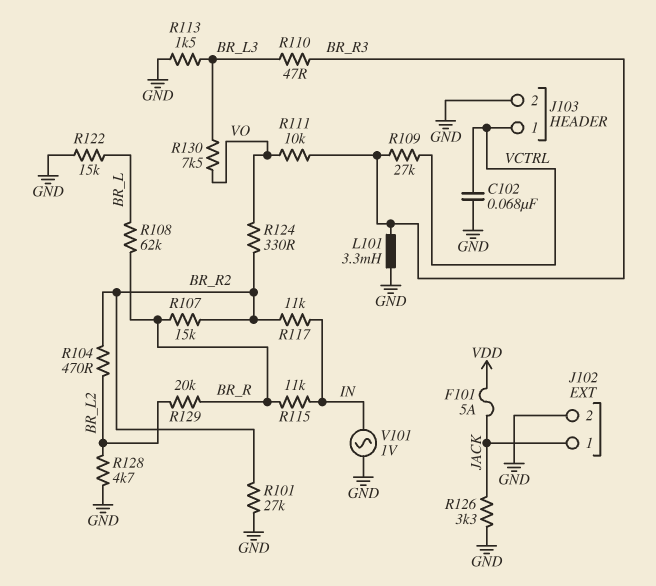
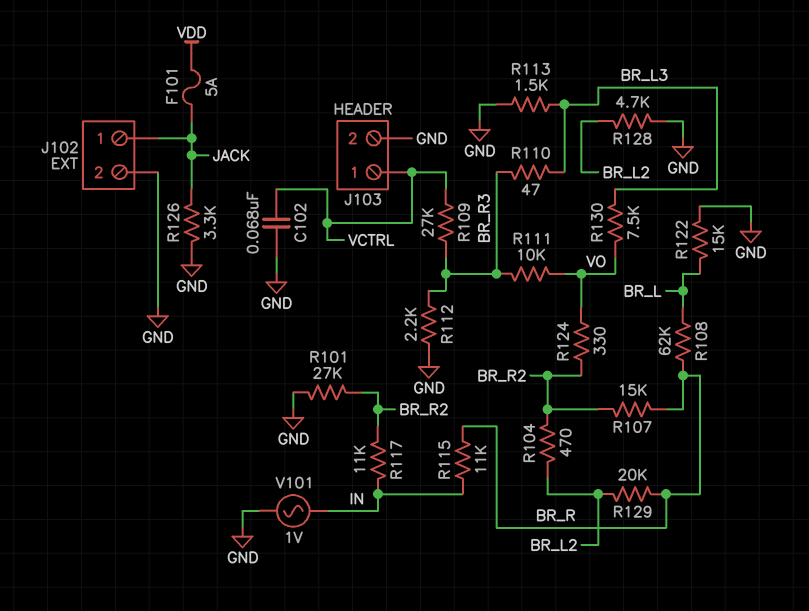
L101: 3.3mH (BR_R3, GND) -> none
R112: none -> 2.2k (BR_R3, GND)

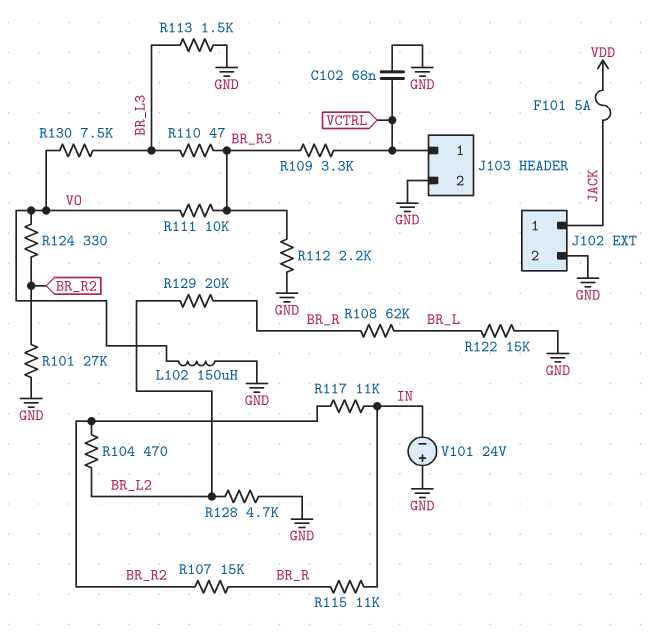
L102: none -> 150uH (GND, VO)
R109: 27k (BR_R3, VCTRL) -> 3.3k (BR_R3, VCTRL)
R126: 3.3k (GND, JACK) -> none
V101: AC 1V (GND, IN) -> 24V (plus GND, minus IN)

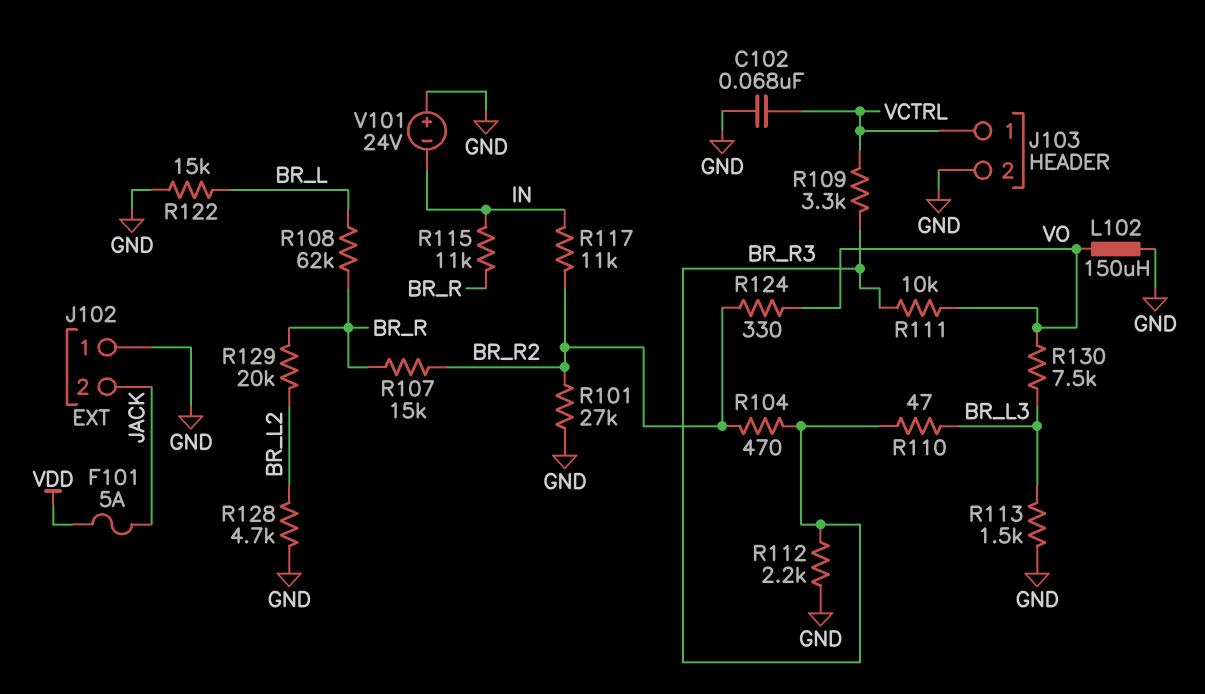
J102 pin 1: JACK -> GND
J102 pin 2: GND -> JACK
R104: 470 (BR_L2, BR_R2) -> 470 (BR_R2, BR_R3)

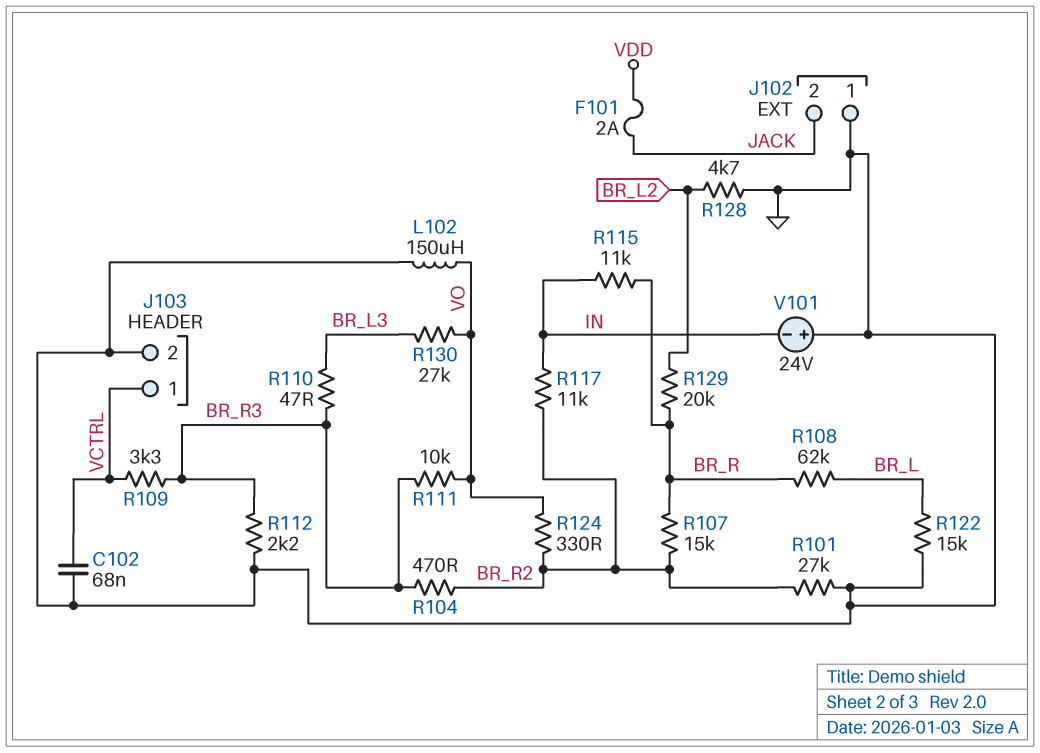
F101: 5A (JACK, VDD) -> 2A (JACK, VDD)
R113: 1.5k (BR_L3, GND) -> none
R130: 7.5k (BR_L3, VO) -> 27k (BR_L3, VO)

